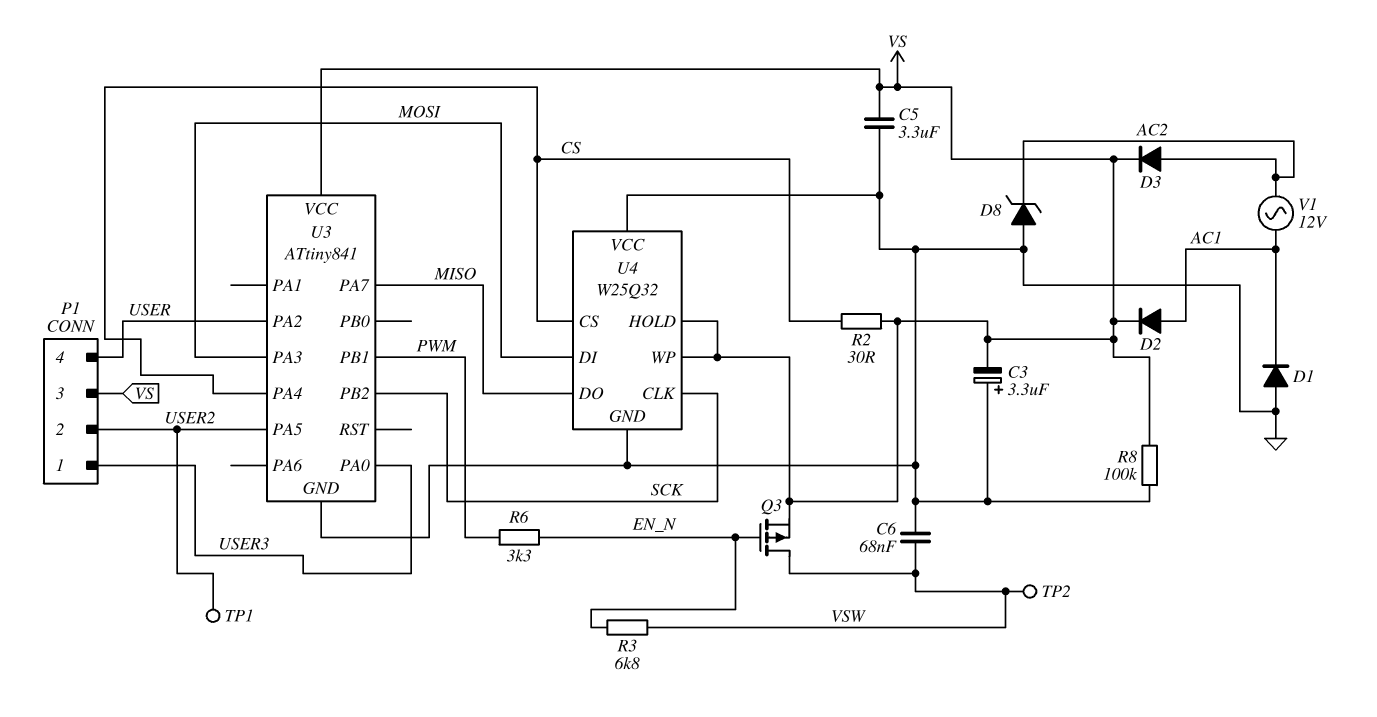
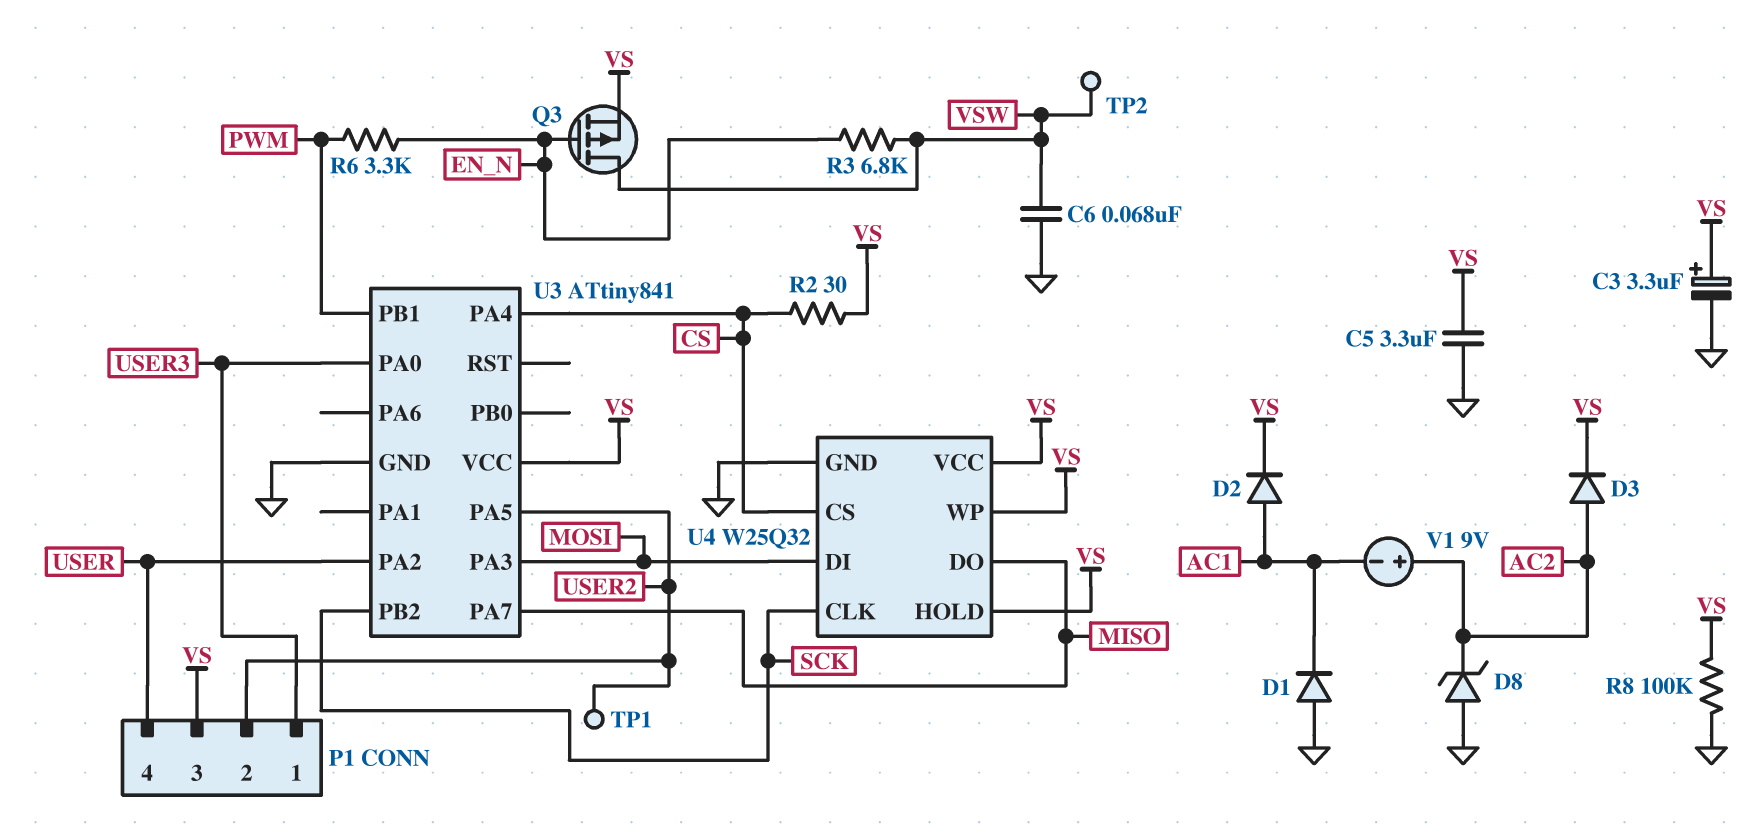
C3: 3.3uF (plus GND, minus VS) -> 3.3uF (plus VS, minus GND)
U4 pin VCC: GND -> VS
V1: AC 12V (AC1, AC2) -> 9V (plus AC2, minus AC1)

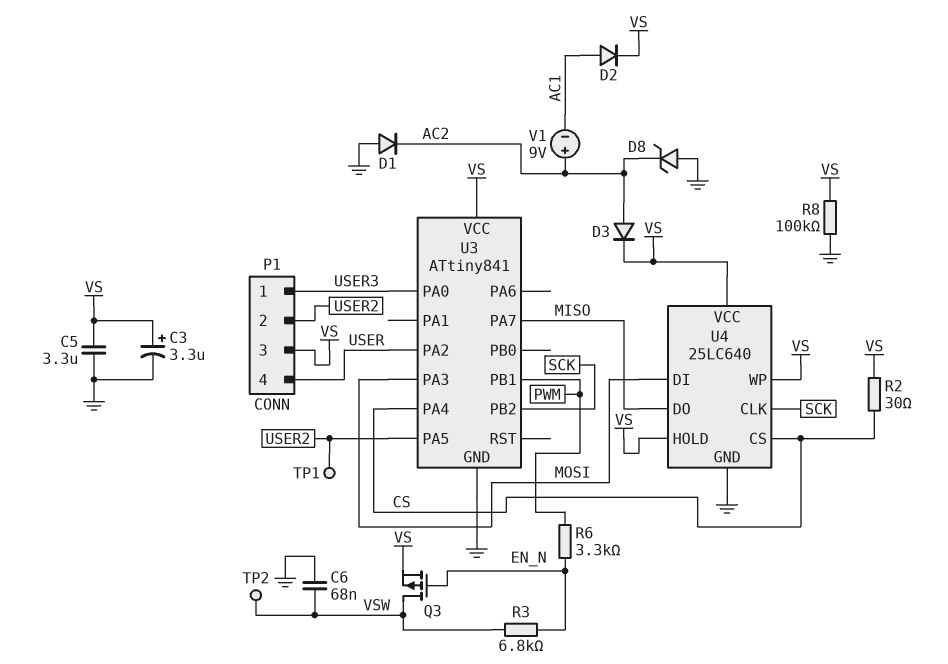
D1: diode (A GND, K AC1) -> diode (A GND, K AC2)
U4: W25Q32 -> 25LC640

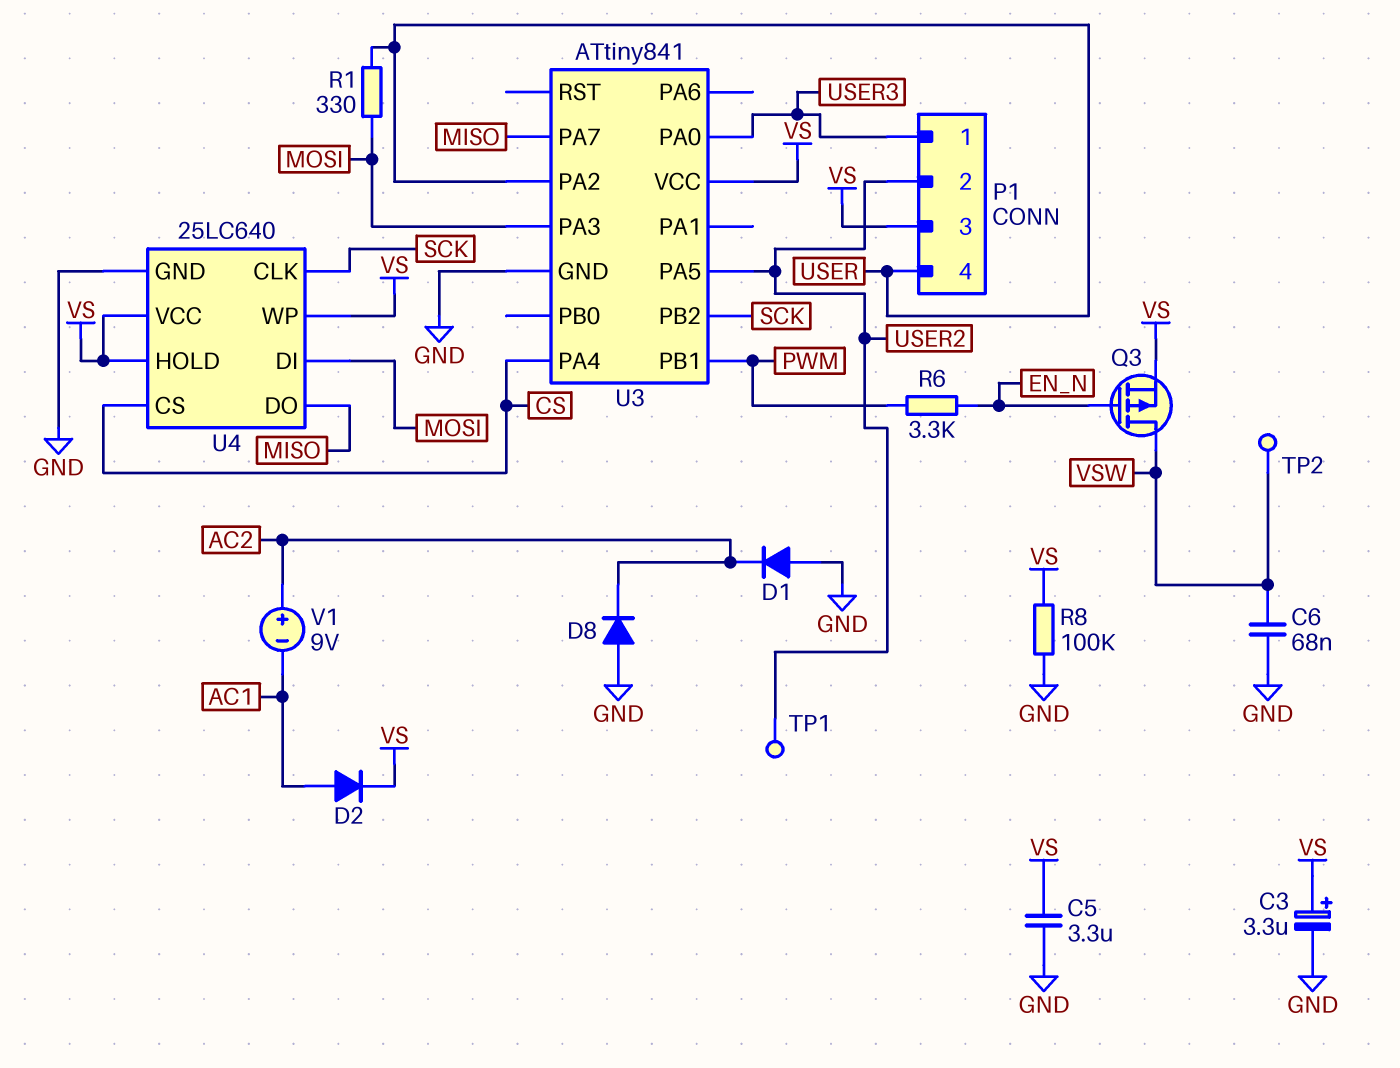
D3: diode (A AC2, K VS) -> none
D8: zener (A GND, K AC2) -> diode (A GND, K AC2)
R1: none -> 330 (MOSI, USER)
R2: 30 (CS, VS) -> none
R3: 6.8k (EN_N, VSW) -> none

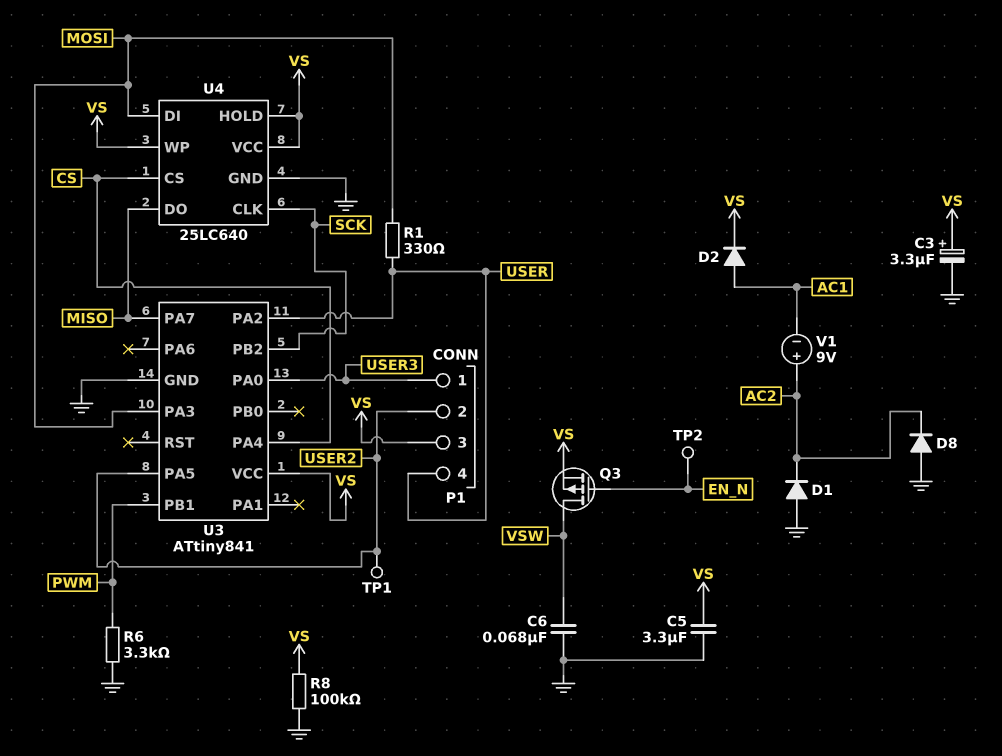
R6: 3.3k (EN_N, PWM) -> 3.3k (GND, PWM)
TP2: test point (VSW) -> test point (EN_N)

